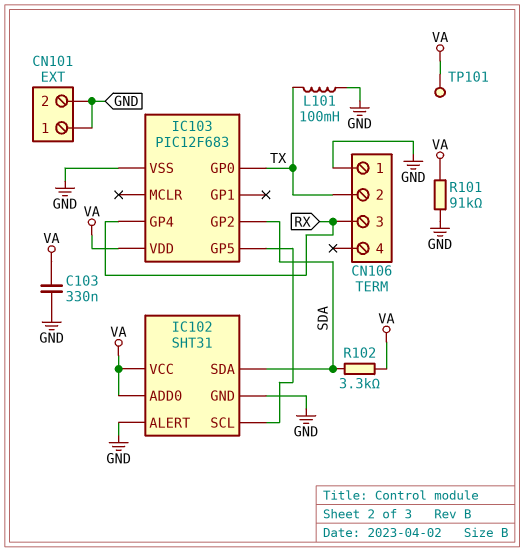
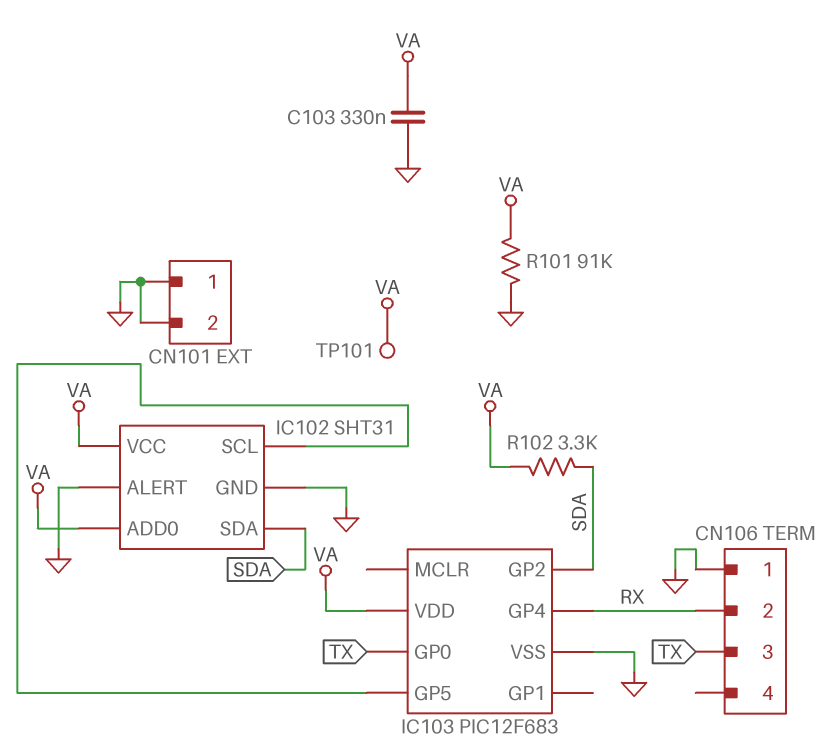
CN106 pin 2: TX -> RX
CN106 pin 3: RX -> TX
L101: 100mH (GND, TX) -> none

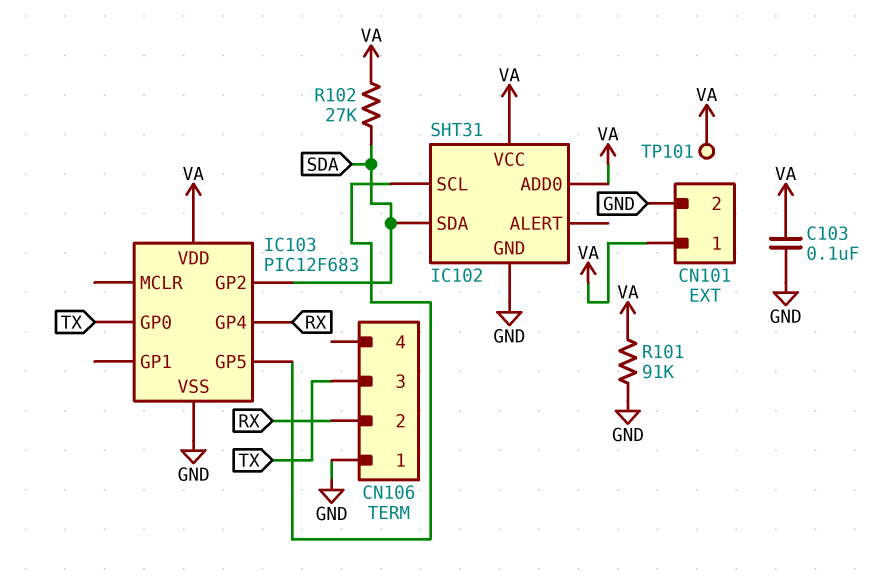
C103: 330nF (GND, VA) -> 100nF (GND, VA)
CN101 pin 1: GND -> VA
IC102 pin ALERT: GND -> none
R102: 3.3k (SDA, VA) -> 27k (SDA, VA)

